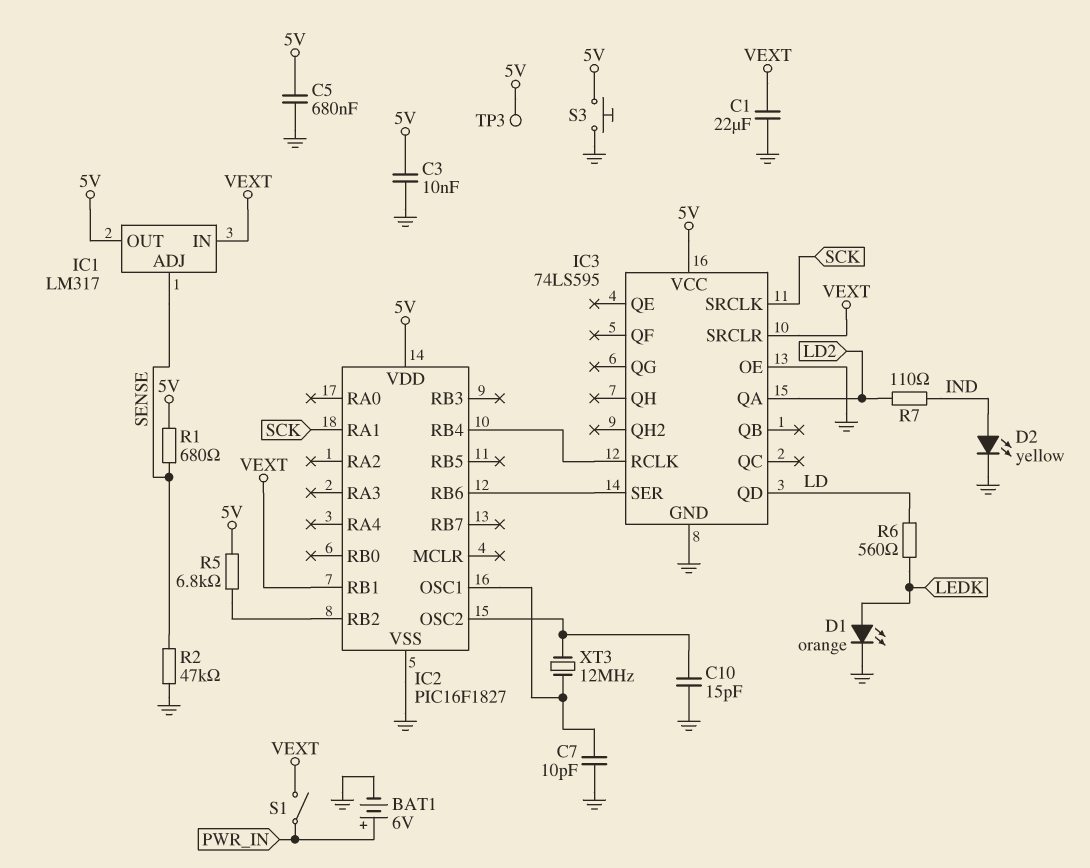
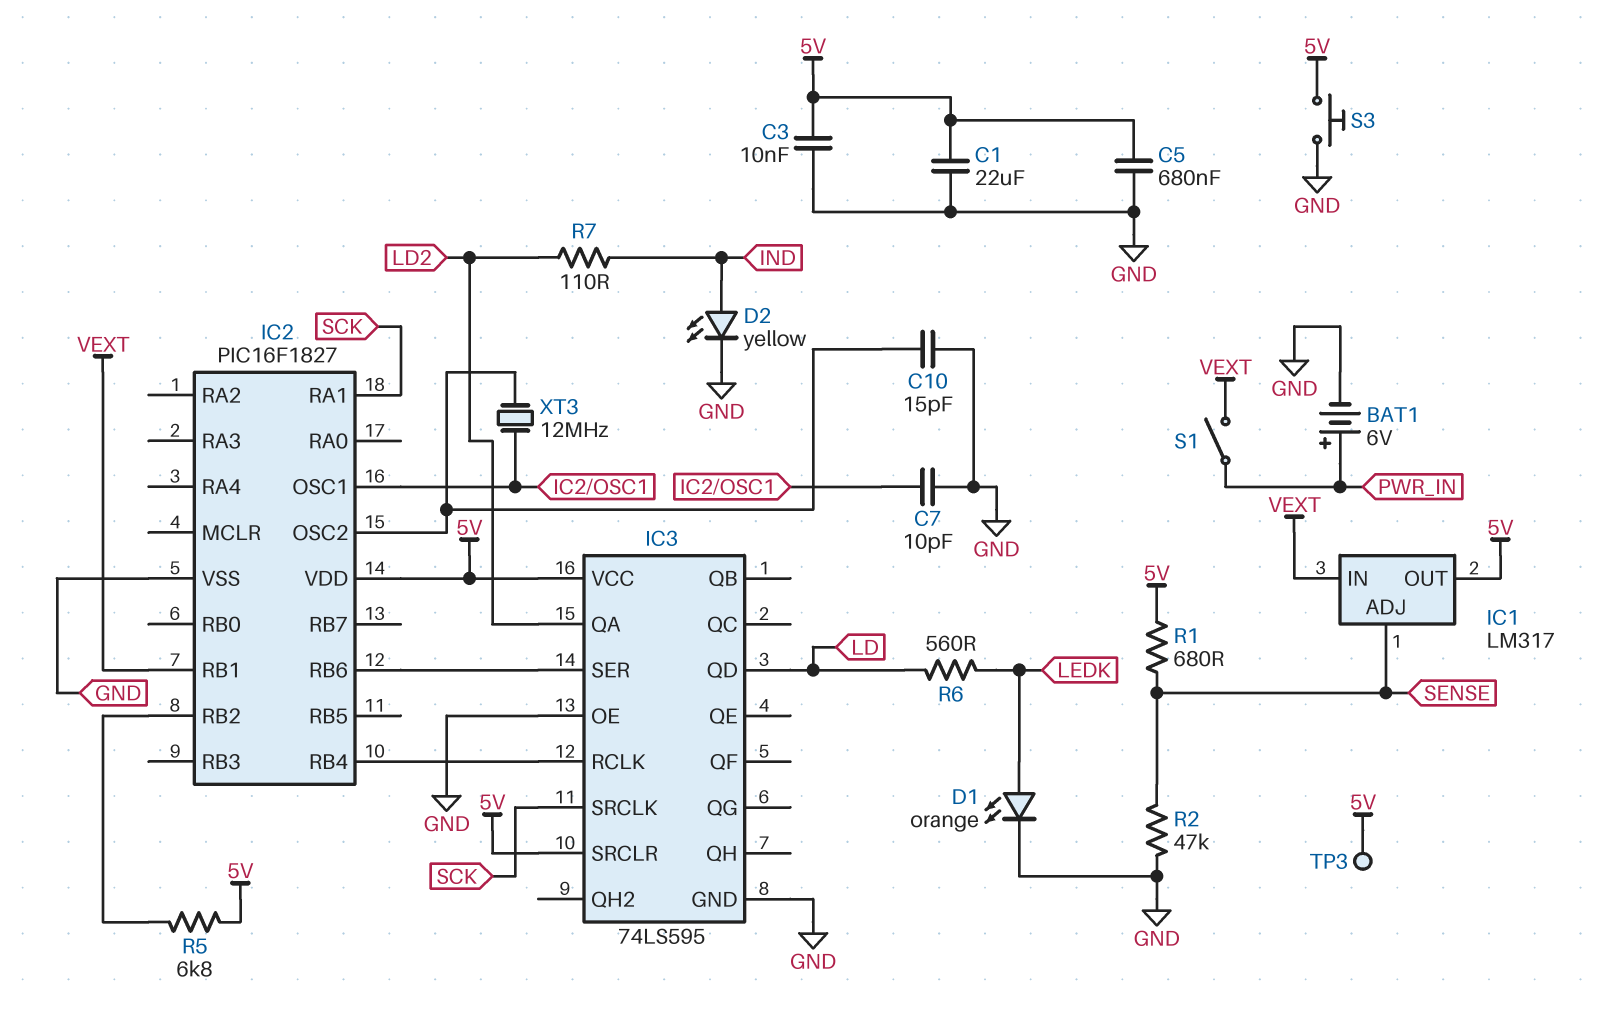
C1: 22uF (GND, VEXT) -> 22uF (5V, GND)
IC3 pin SRCLR: VEXT -> 5V

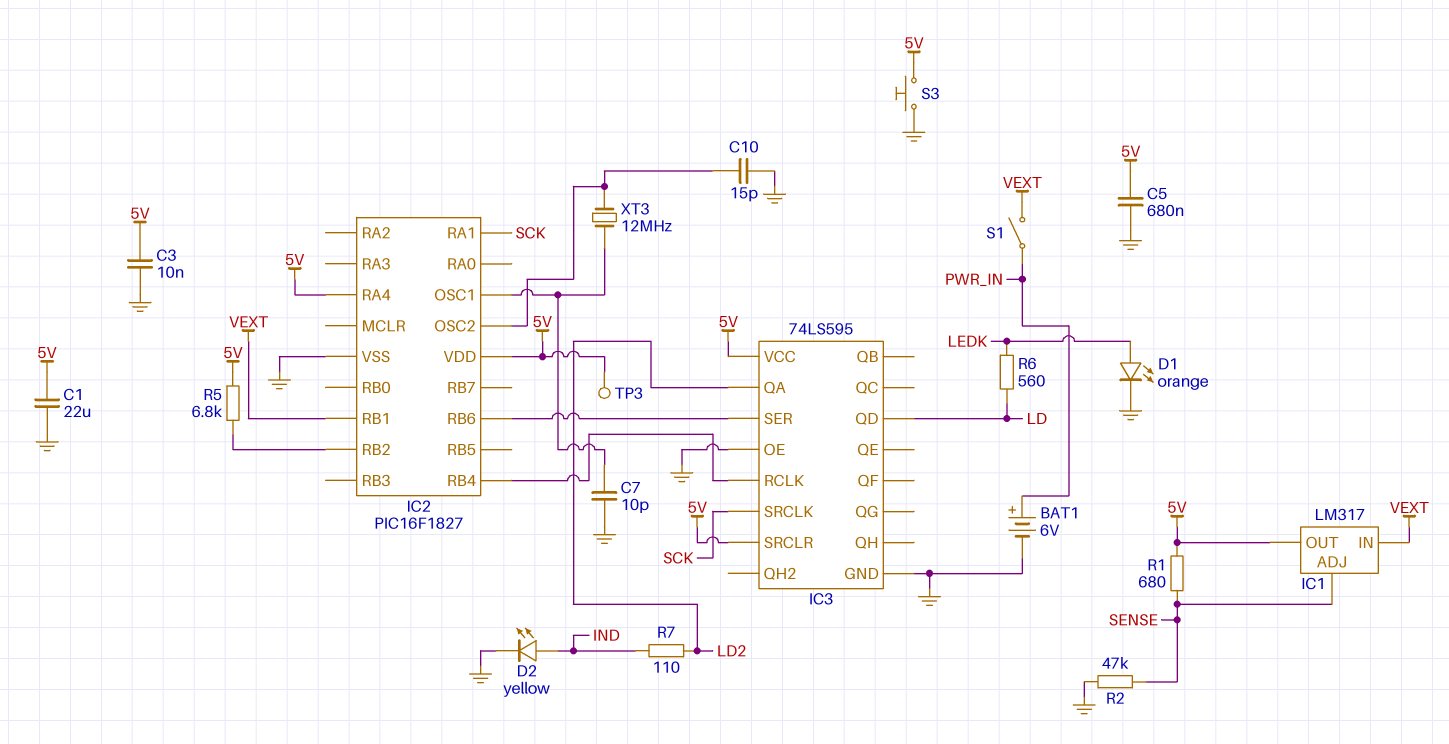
IC2 pin RA4: none -> 5V

